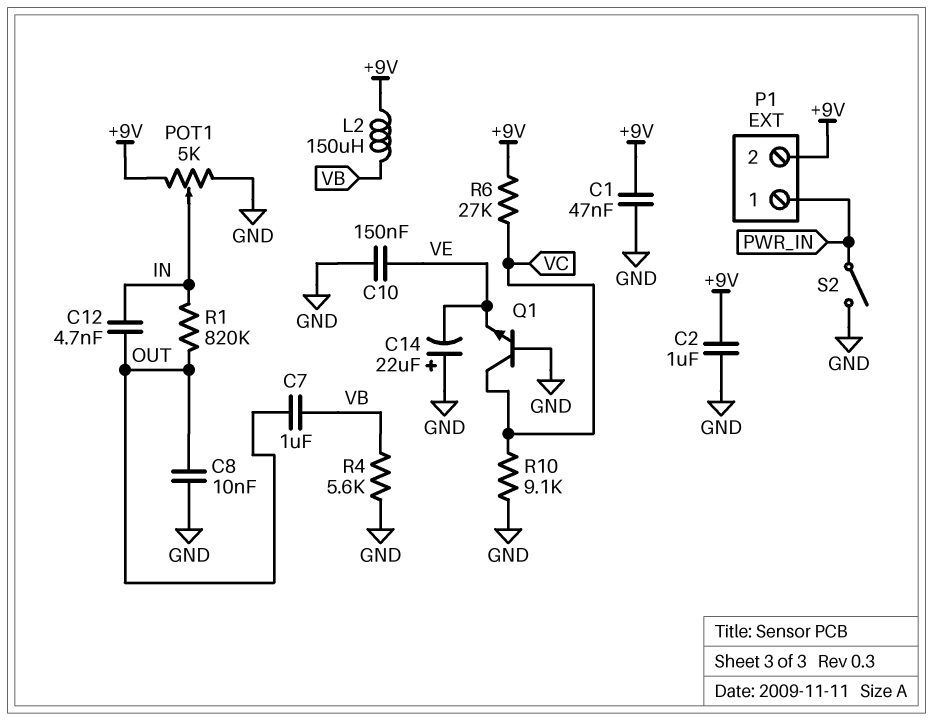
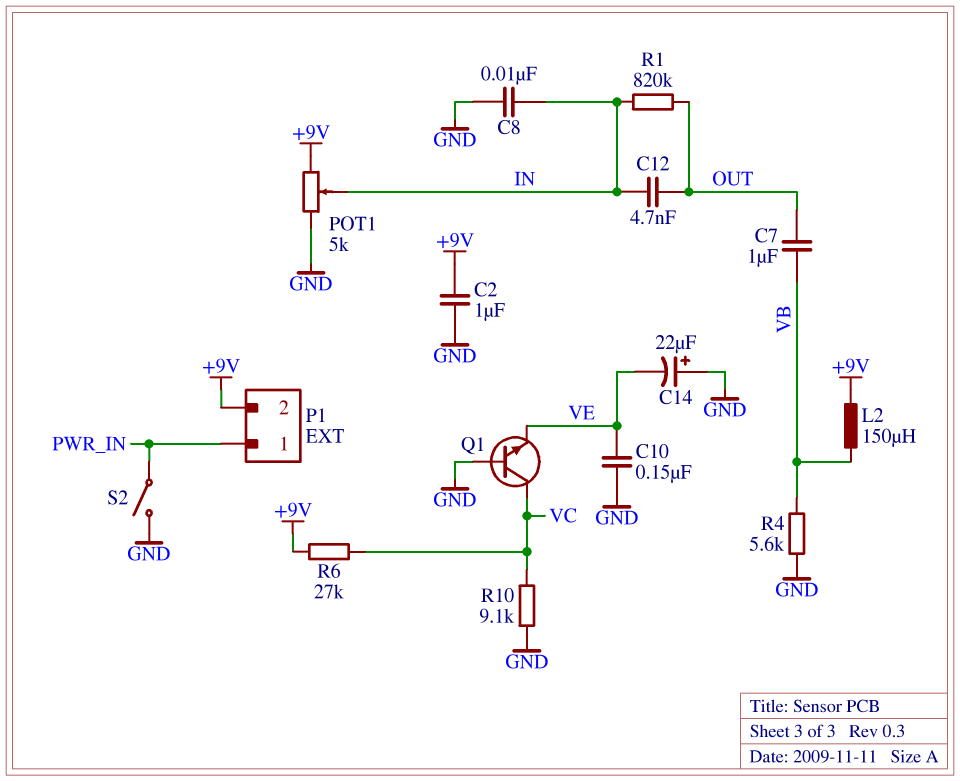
C1: 47nF (+9V, GND) -> none
C8: 10nF (GND, OUT) -> 10nF (GND, IN)

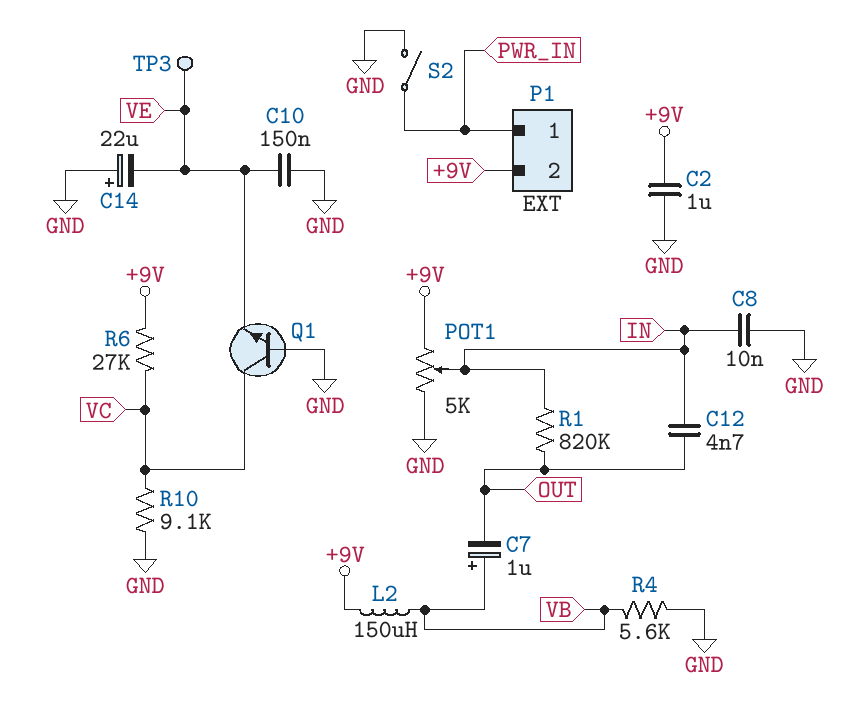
C7: 1uF (OUT, VB) -> 1uF (plus VB, minus OUT)
TP3: none -> test point (VE)

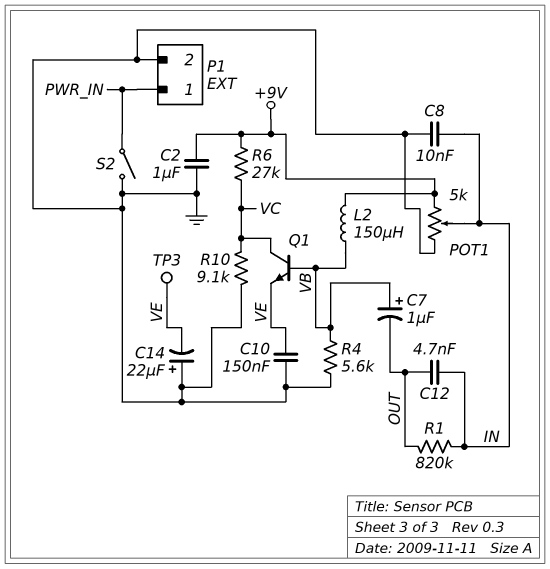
P1 pin 2: +9V -> GND
Q1: NPN (B GND, C VC, E VE) -> NPN (B VB, C VC, E VE)

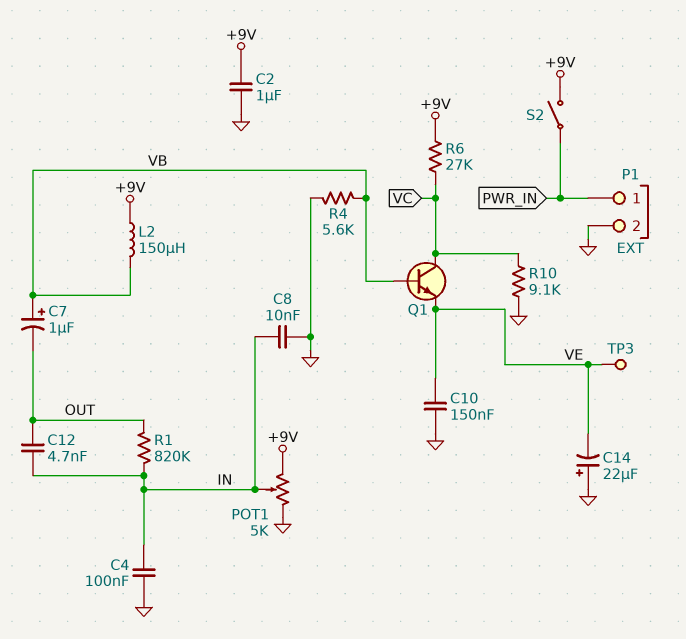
C4: none -> 100nF (GND, IN)
S2: switch (GND, PWR_IN) -> switch (+9V, PWR_IN)

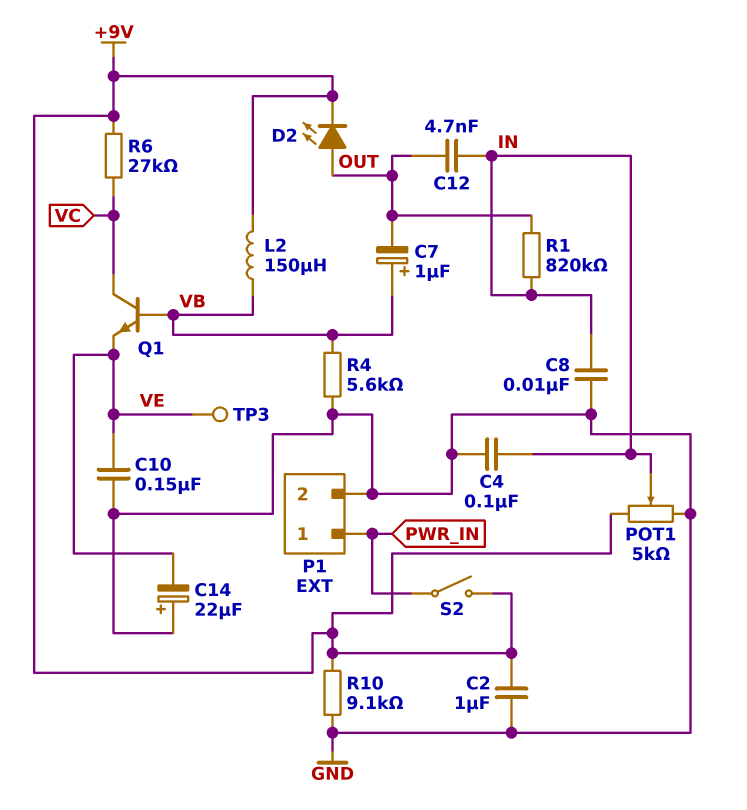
D2: none -> LED (A OUT, K +9V)
R10: 9.1k (GND, VC) -> 9.1k (+9V, GND)

